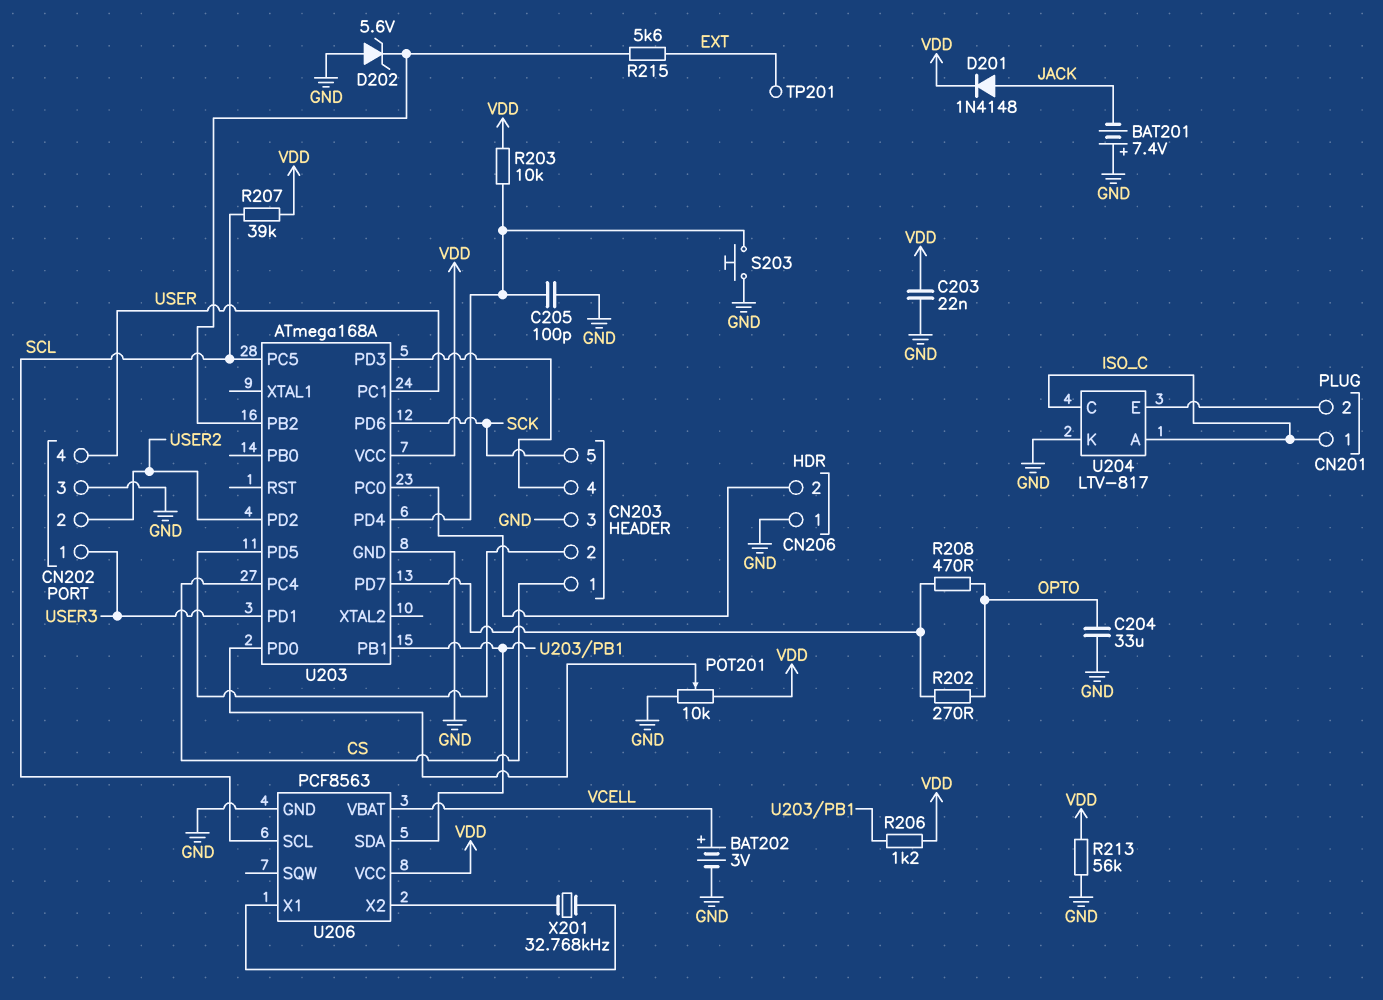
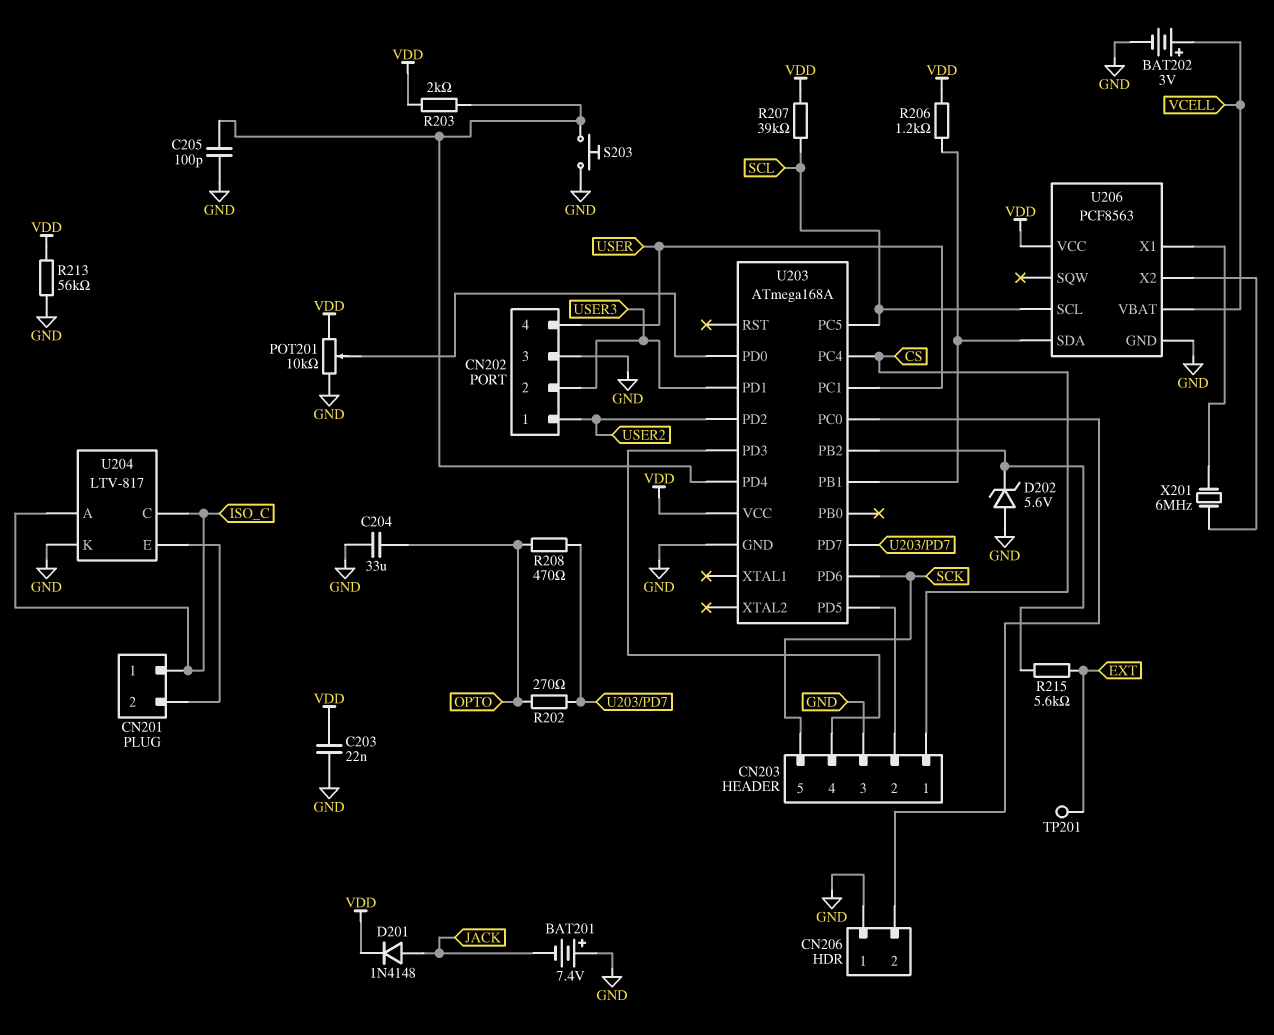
CN202 pin 1: USER3 -> USER2
CN202 pin 2: USER2 -> USER3
R203: 10k (U203/PD4, VDD) -> 2k (U203/PD4, VDD)
X201: 32.768kHz (U206/X1, U206/X2) -> 6MHz (U206/X1, U206/X2)

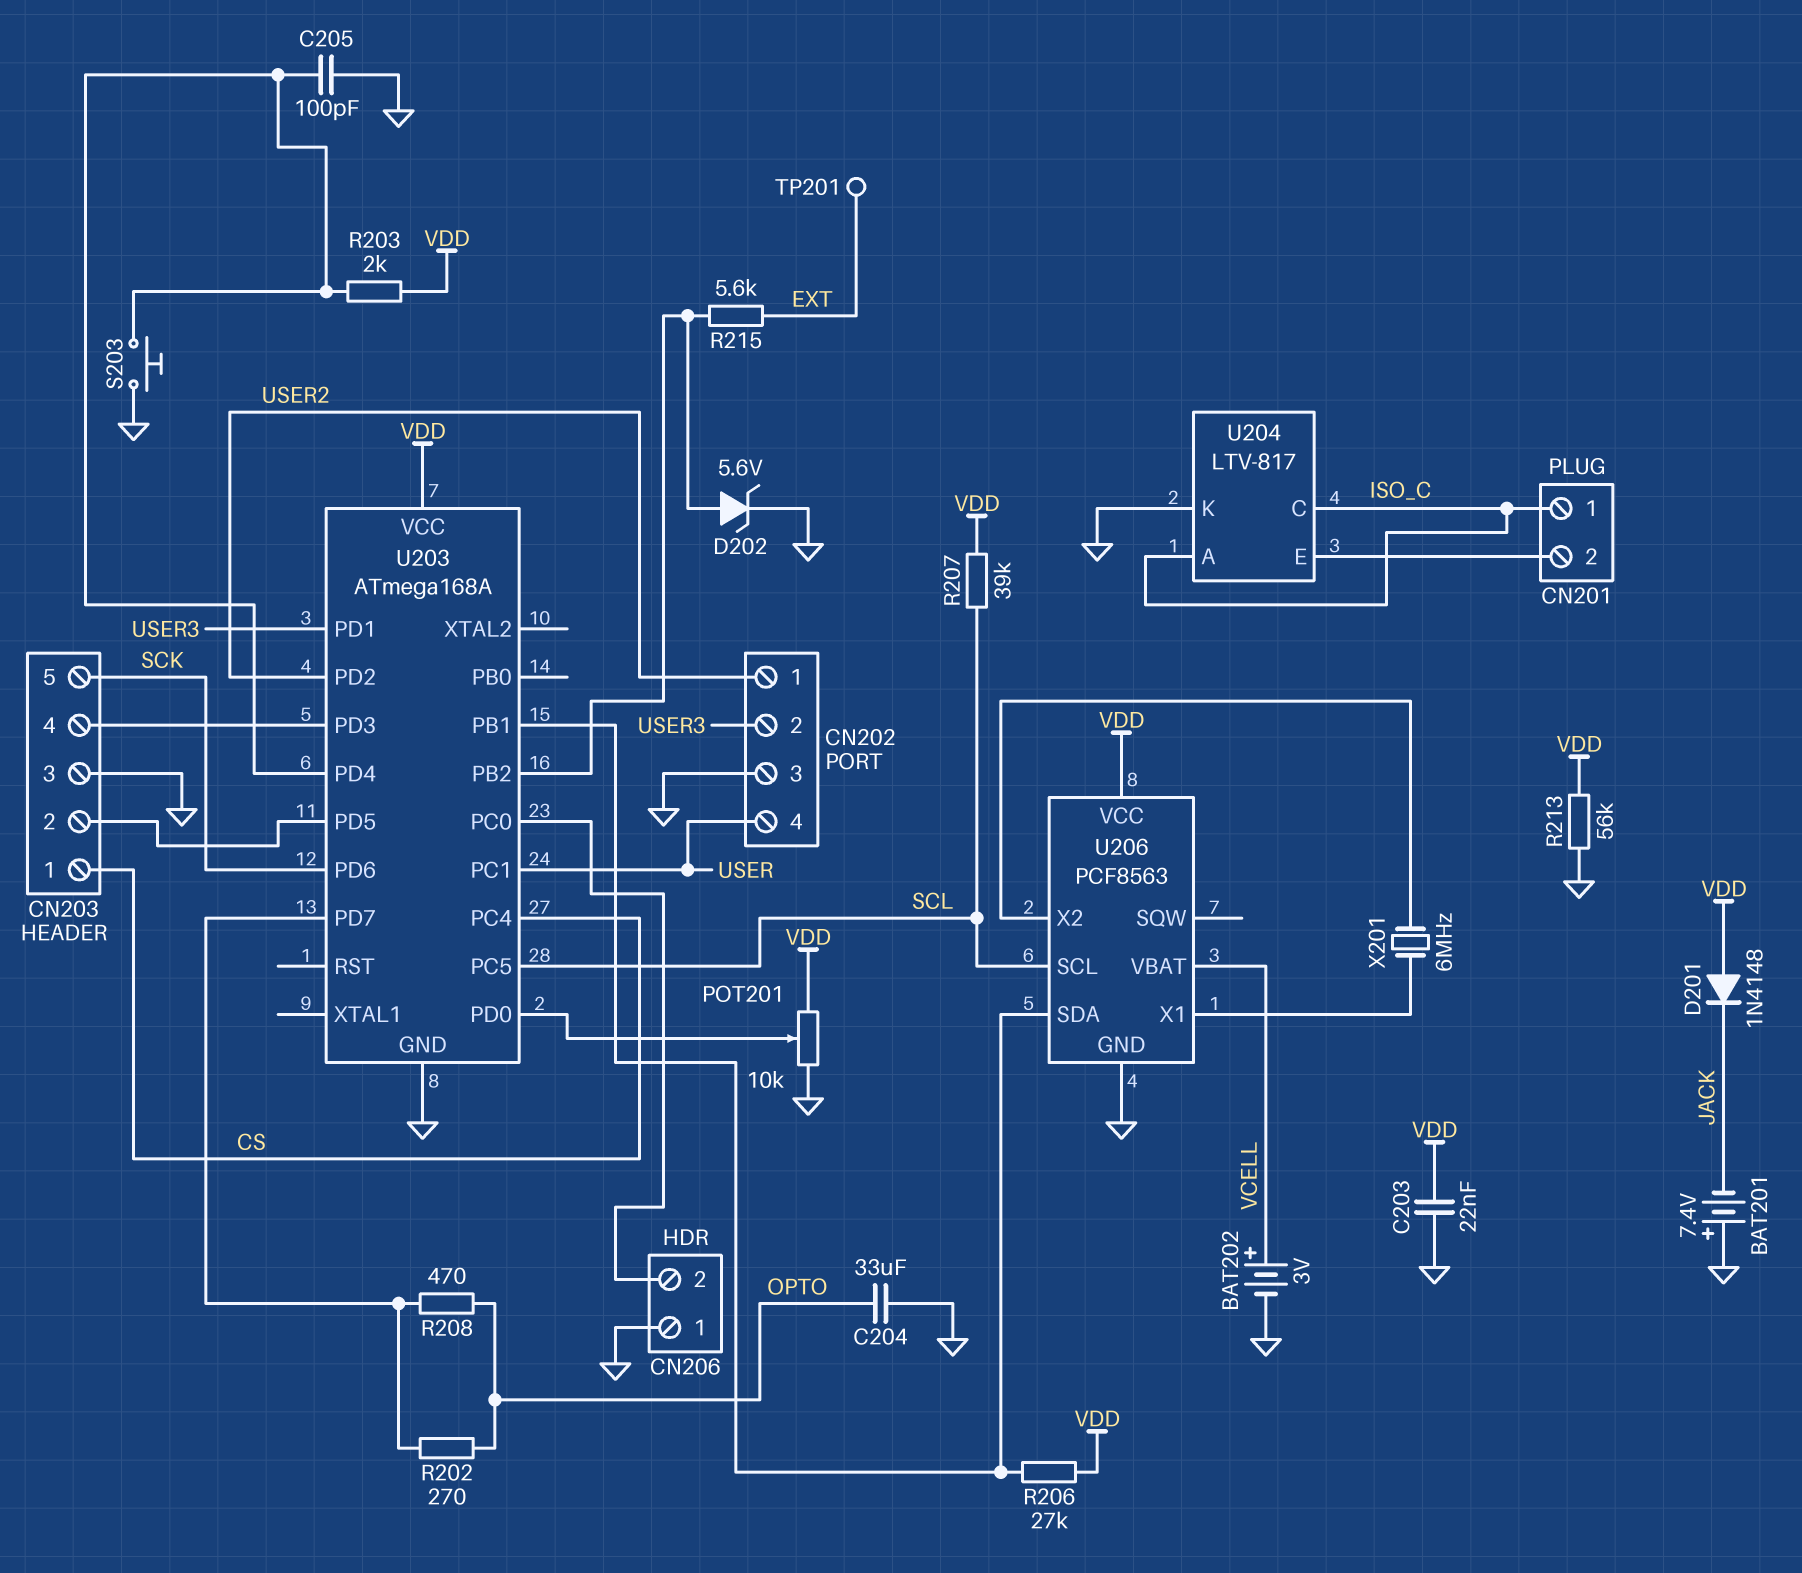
D201: diode 1N4148 (A JACK, K VDD) -> diode 1N4148 (A VDD, K JACK)
D202: zener 5.6V (A GND, K U203/PB2) -> zener 5.6V (A U203/PB2, K GND)
R206: 1.2k (U203/PB1, VDD) -> 27k (U203/PB1, VDD)

